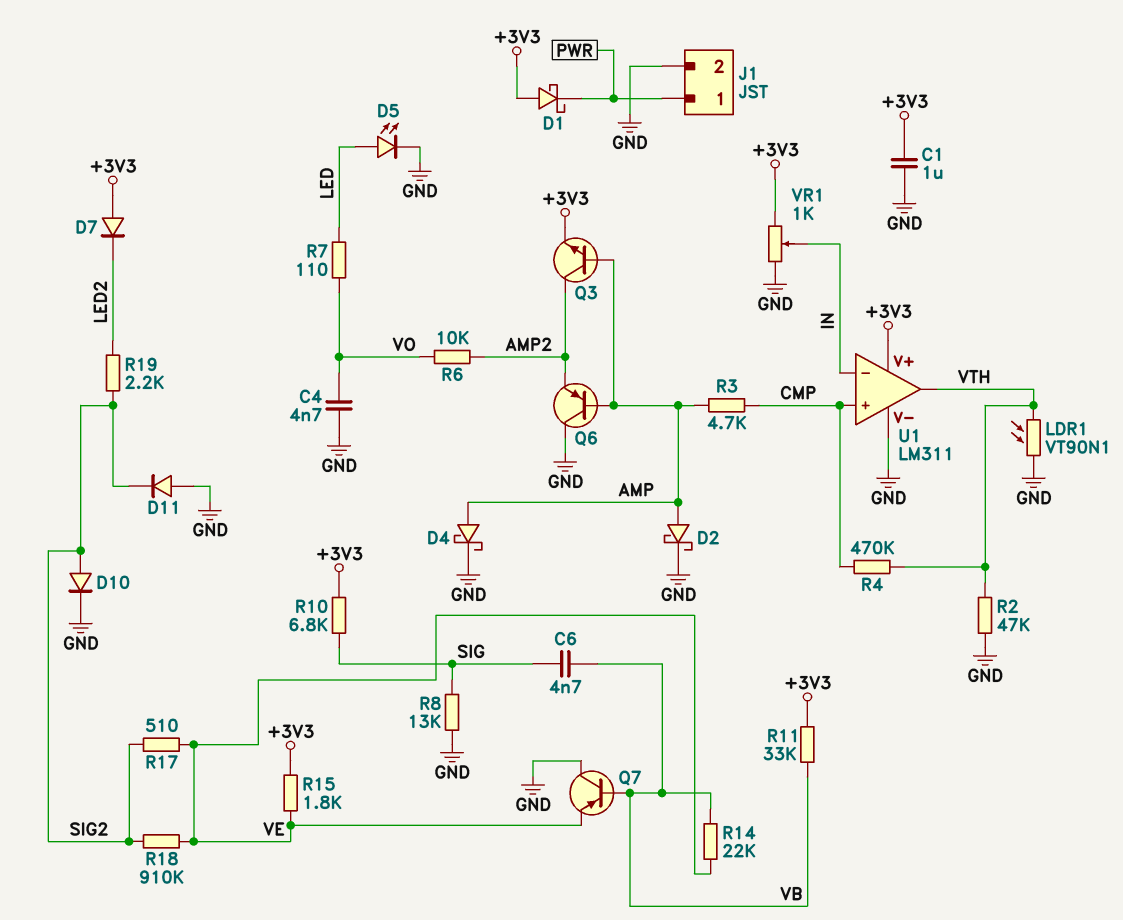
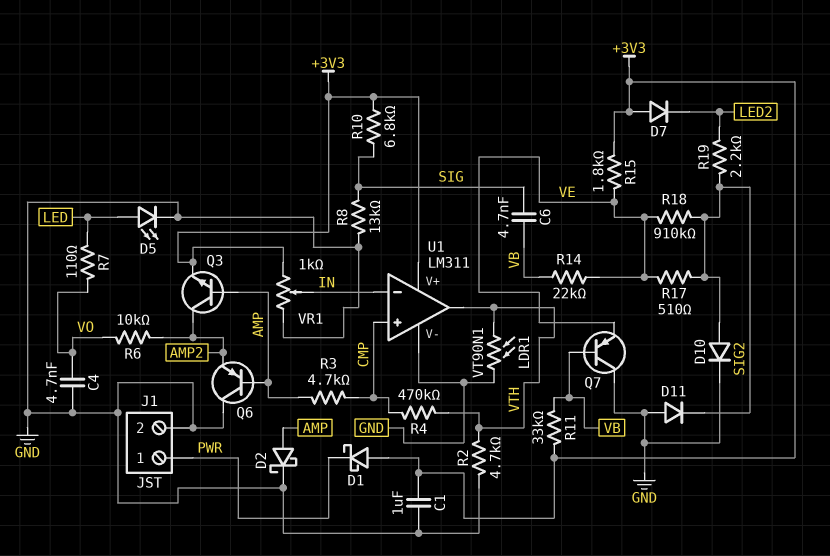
D4: schottky (A AMP, K GND) -> none
R2: 47k (GND, VTH) -> 4.7k (GND, VTH)

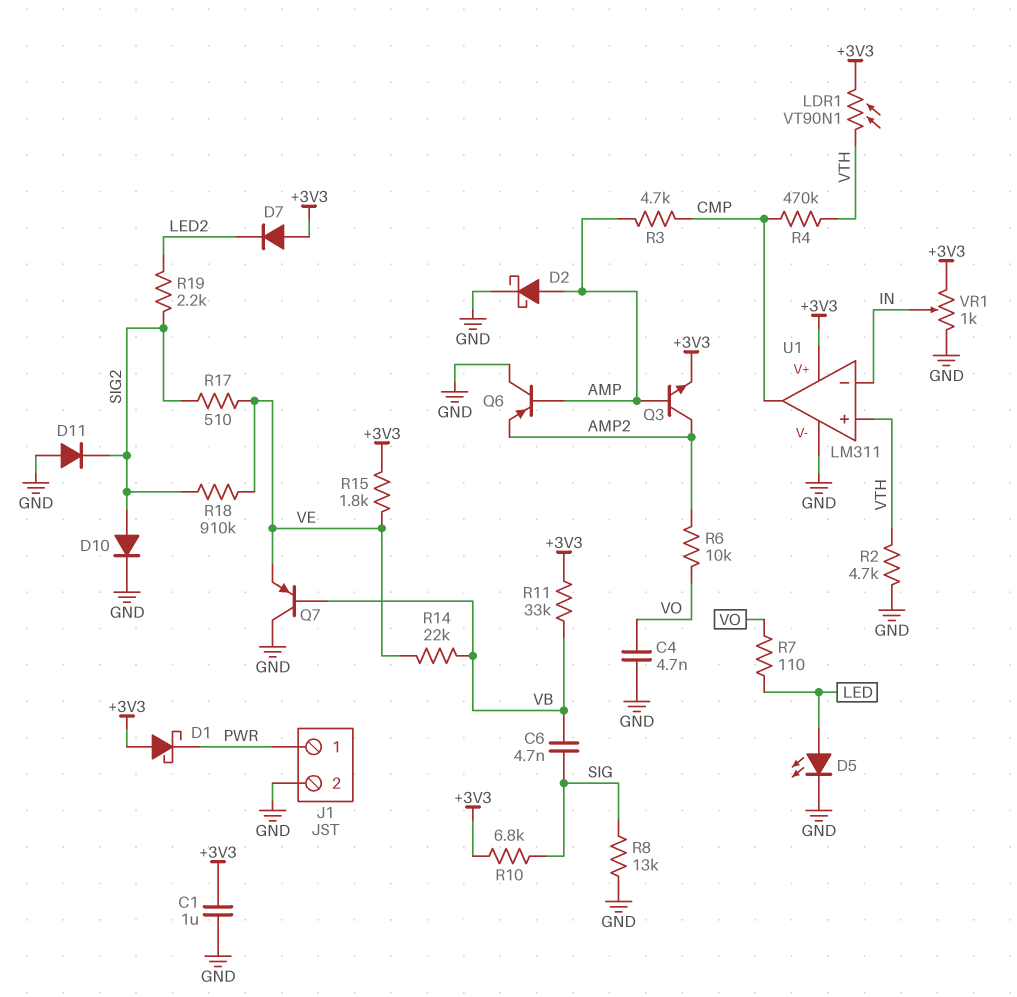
LDR1: VT90N1 (GND, VTH) -> VT90N1 (+3V3, VTH)
U1 pin in+: CMP -> VTH
U1 pin out: VTH -> CMP

